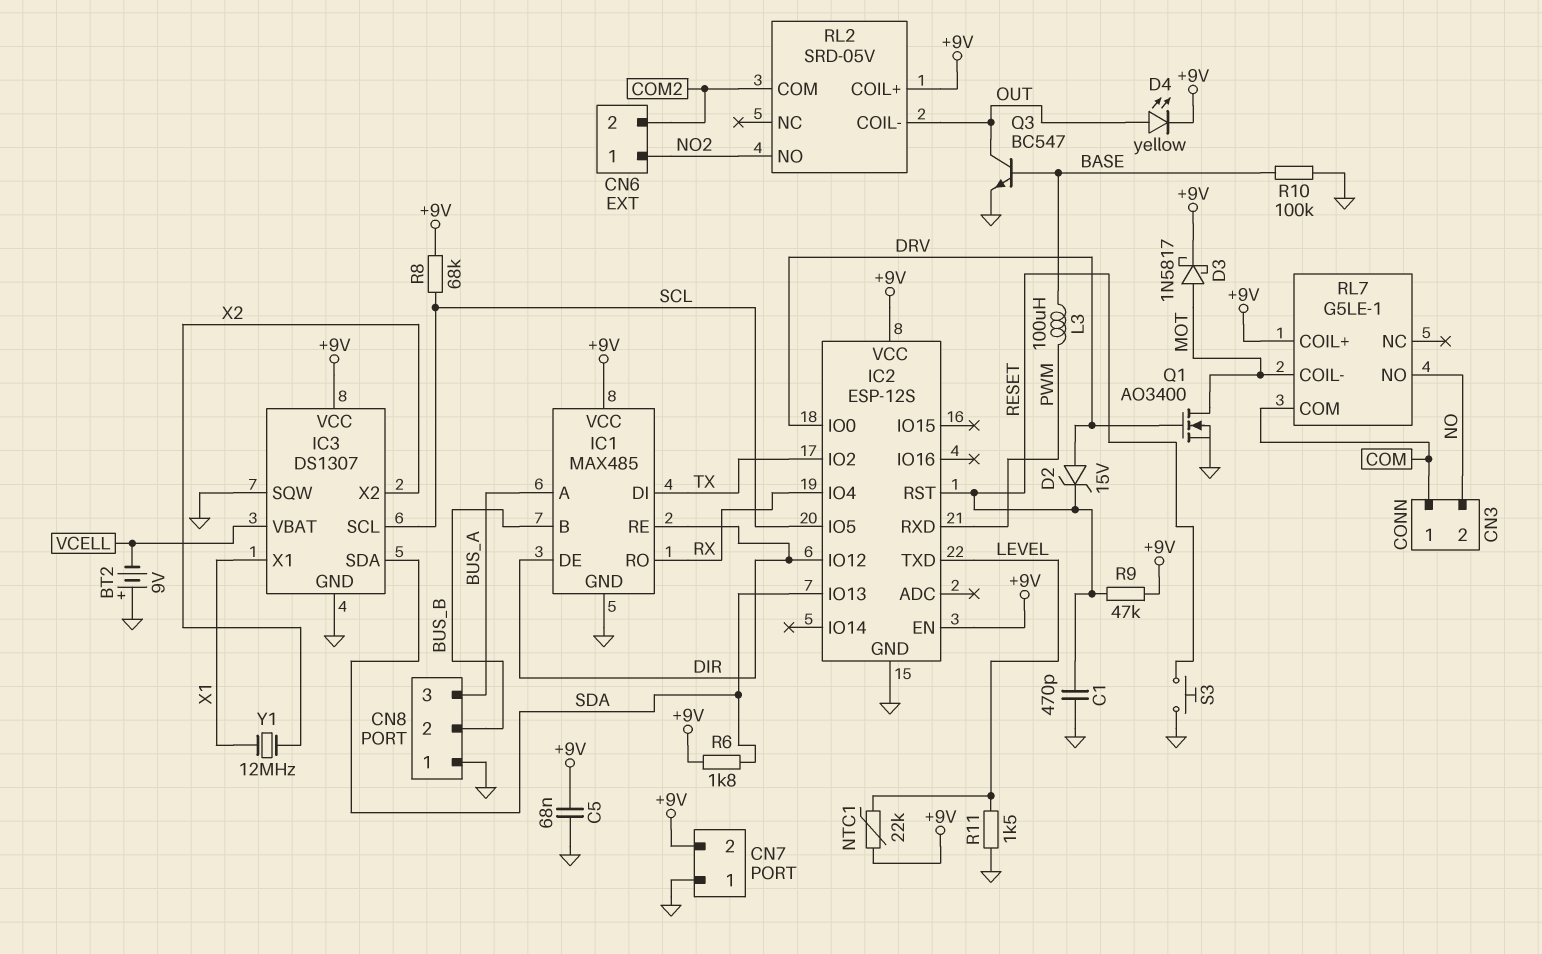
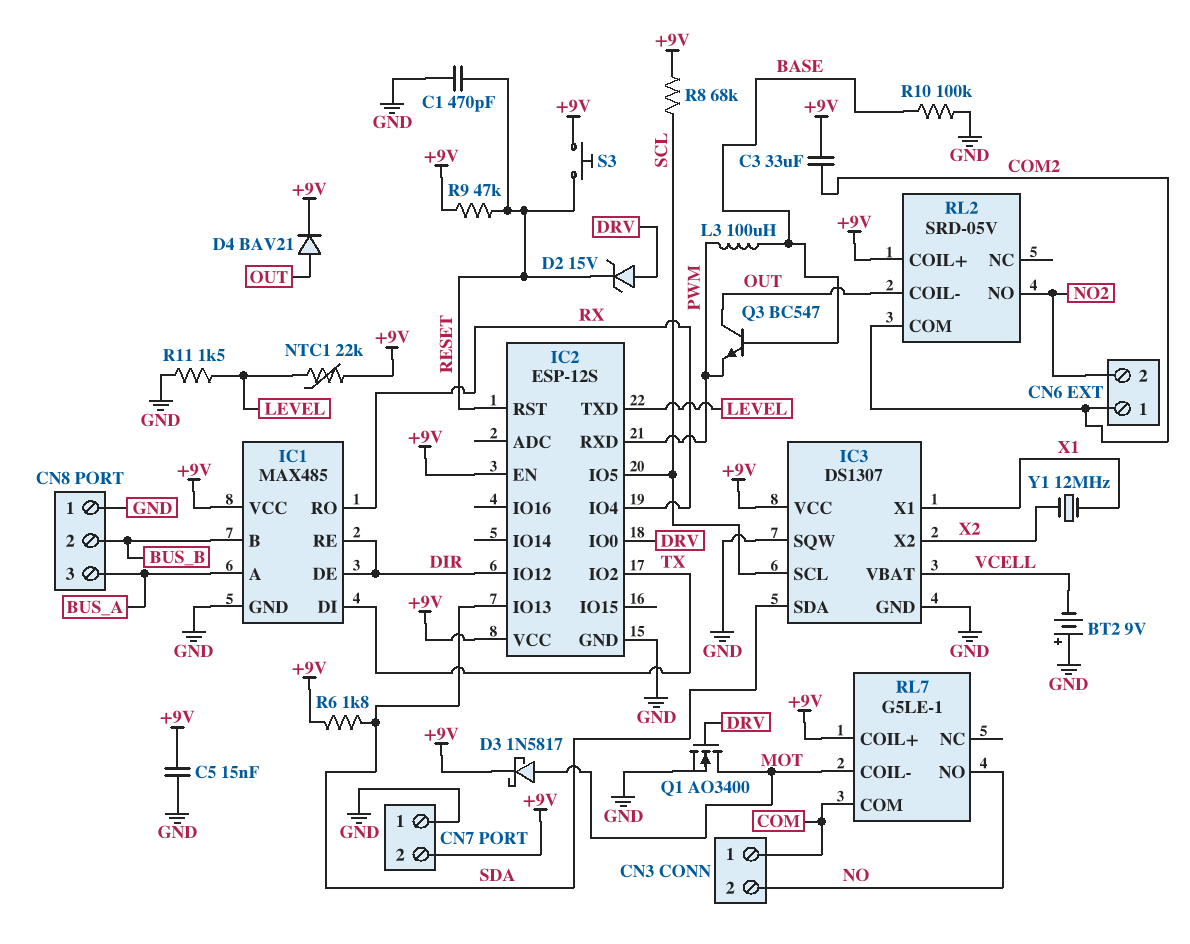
C3: none -> 33uF (+9V, COM2)
C5: 68nF (+9V, GND) -> 15nF (+9V, GND)
CN6 pin 1: NO2 -> COM2
CN6 pin 2: COM2 -> NO2
D4: LED yellow (A OUT, K +9V) -> diode BAV21 (A OUT, K +9V)
Q3: NPN BC547 (B BASE, C OUT, E GND) -> NPN BC547 (B BASE, C OUT, E PWM)
S3: button (GND, RESET) -> button (+9V, RESET)

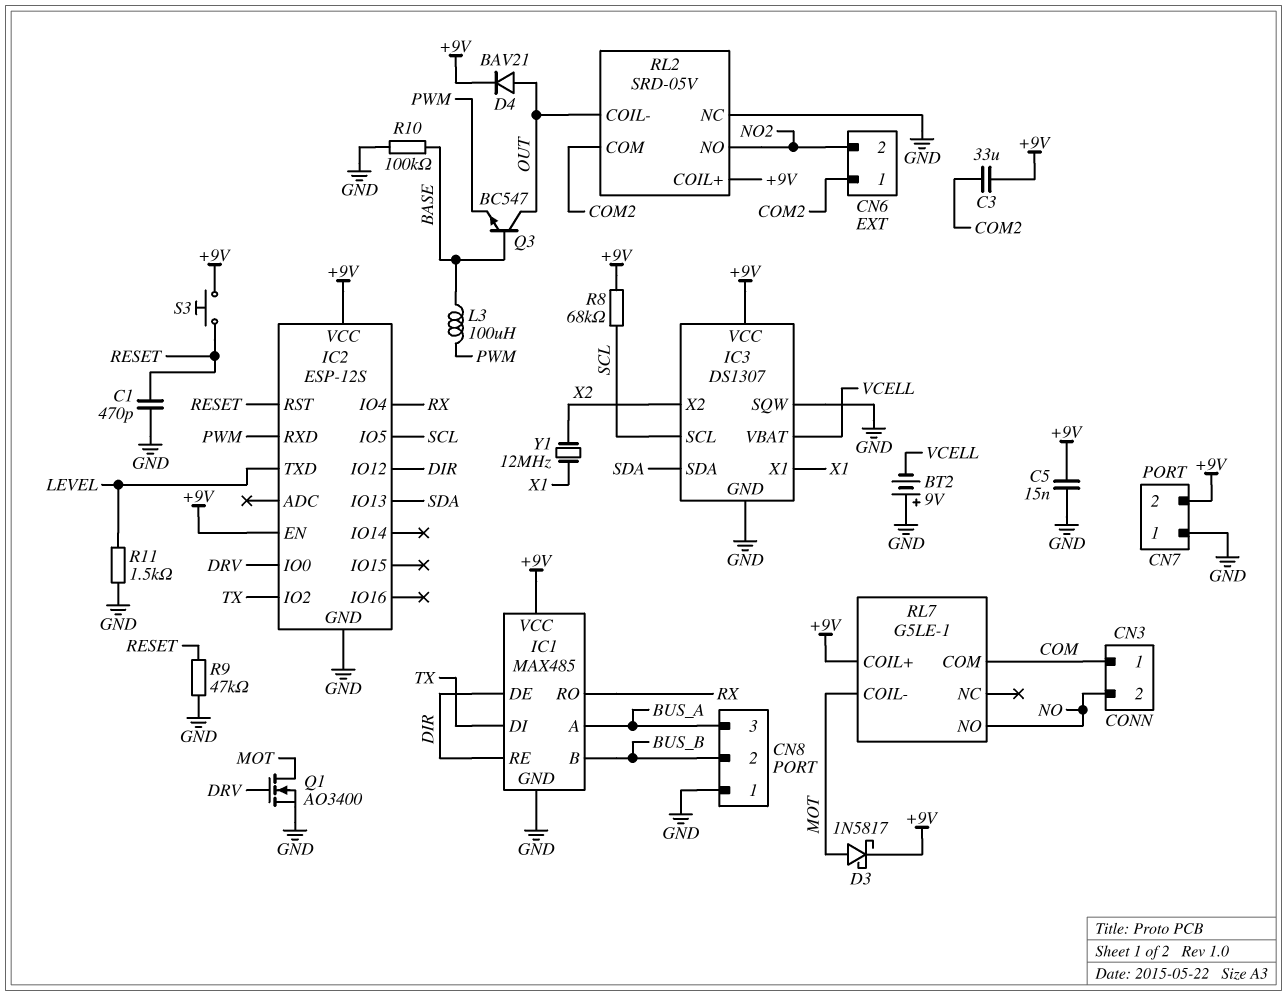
D2: zener 15V (A DRV, K RESET) -> none
NTC1: 22k (+9V, LEVEL) -> none
R6: 1.8k (+9V, SDA) -> none
R9: 47k (+9V, RESET) -> 47k (GND, RESET)
RL2 pin NC: none -> GND

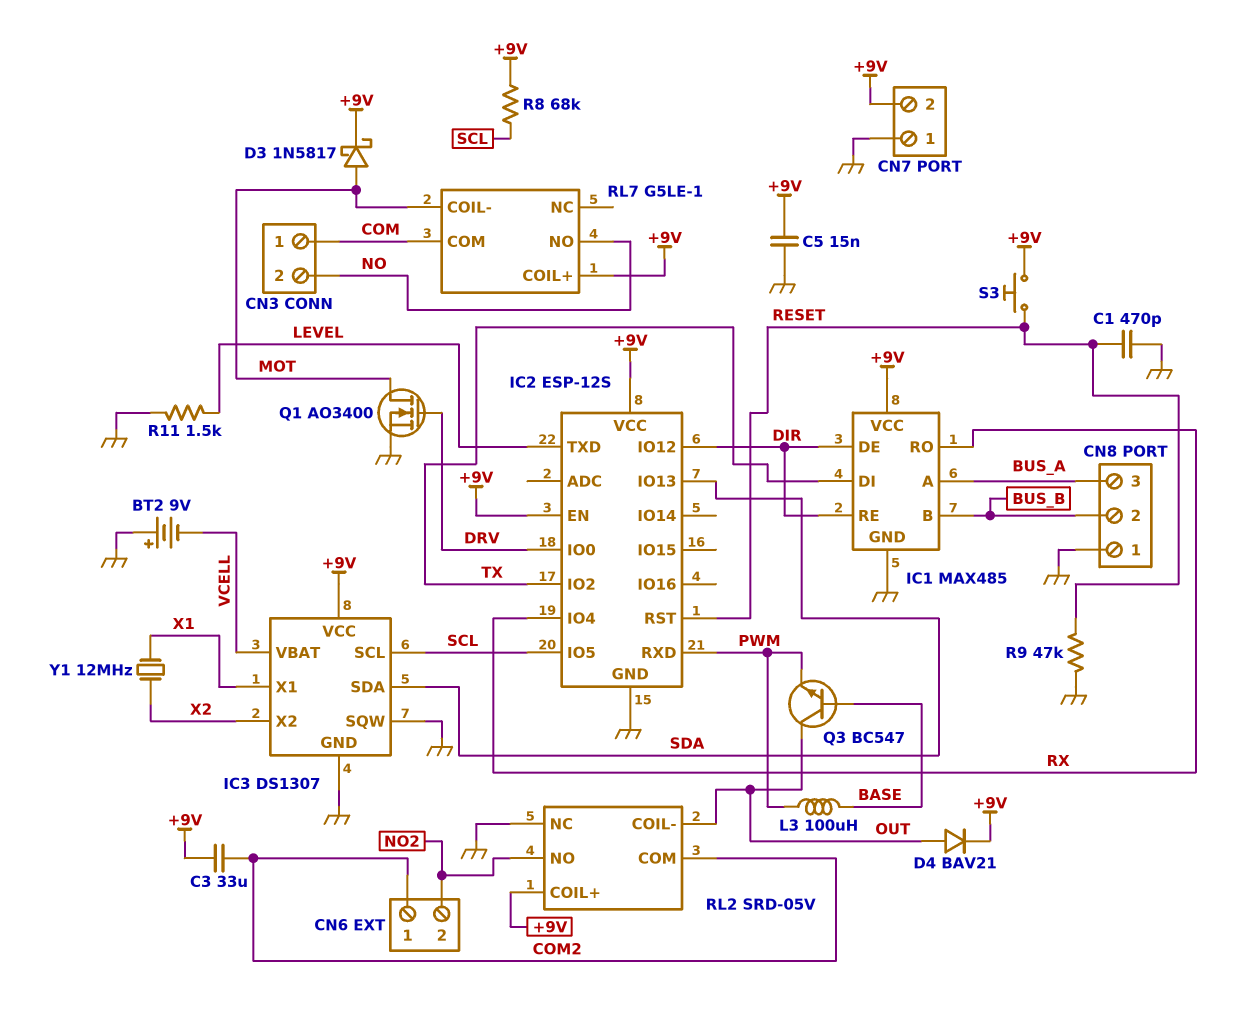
R10: 100k (BASE, GND) -> none

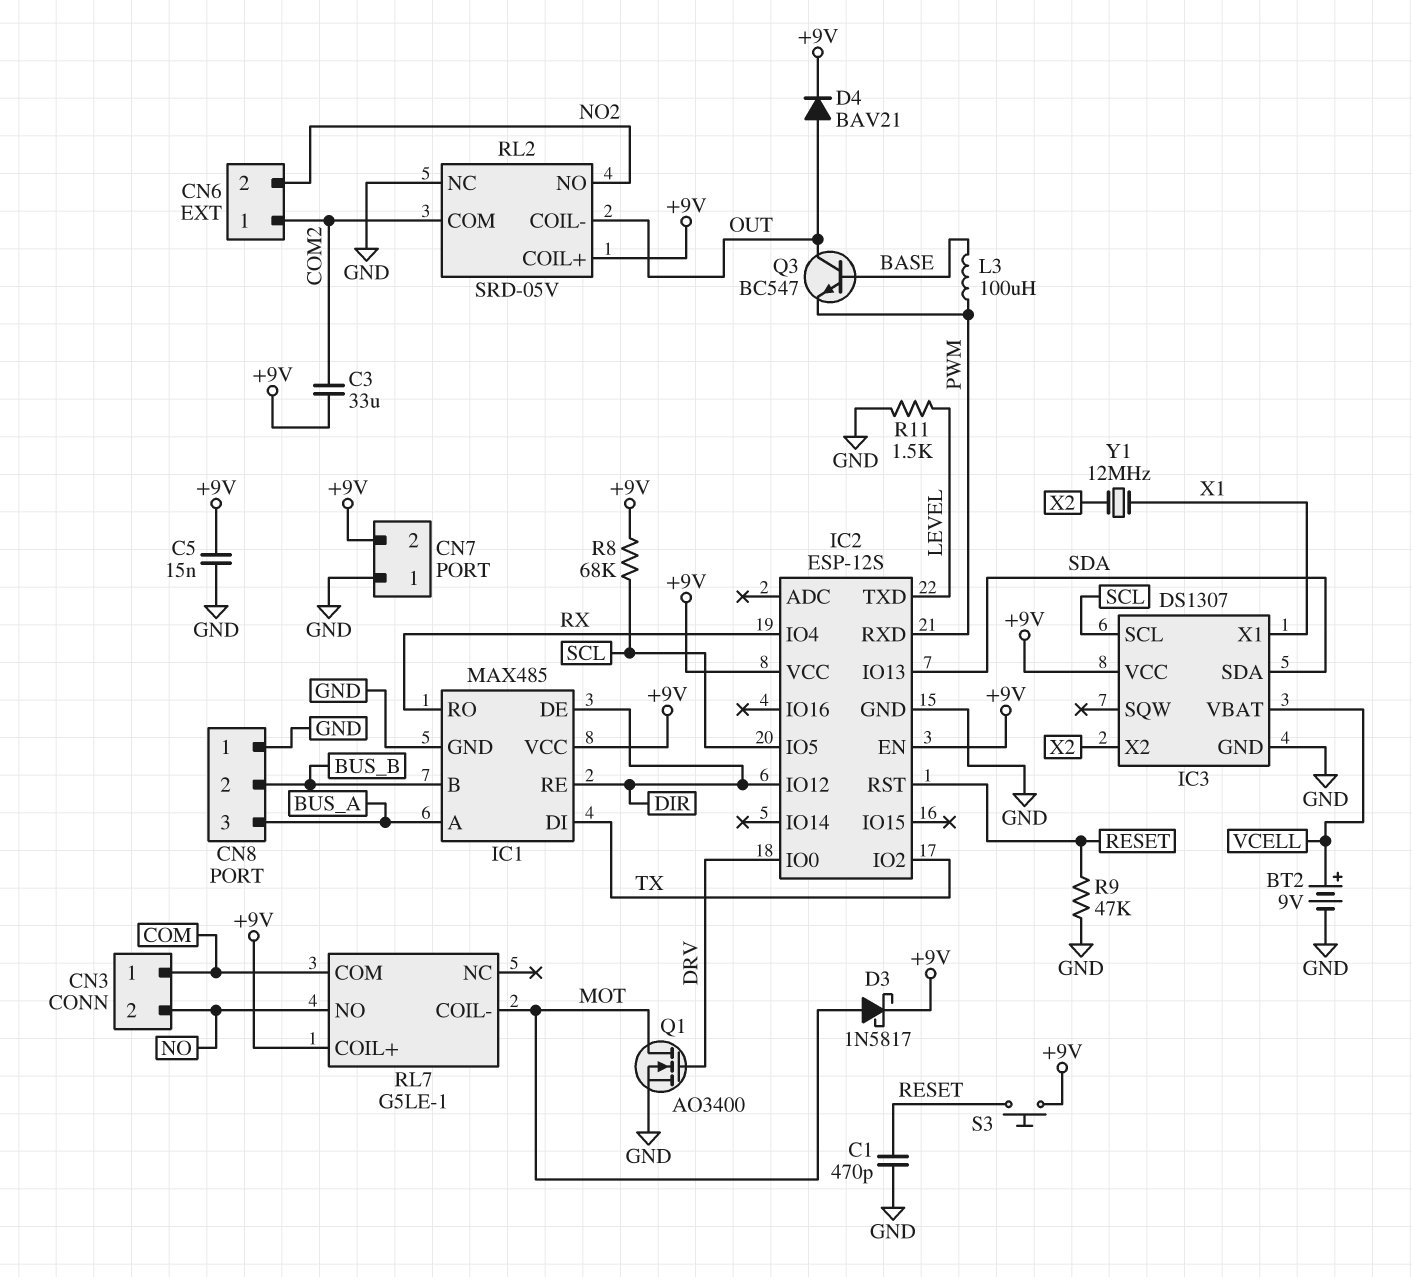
BT2: 9V (plus GND, minus VCELL) -> 9V (plus VCELL, minus GND)
IC3 pin SQW: GND -> none

